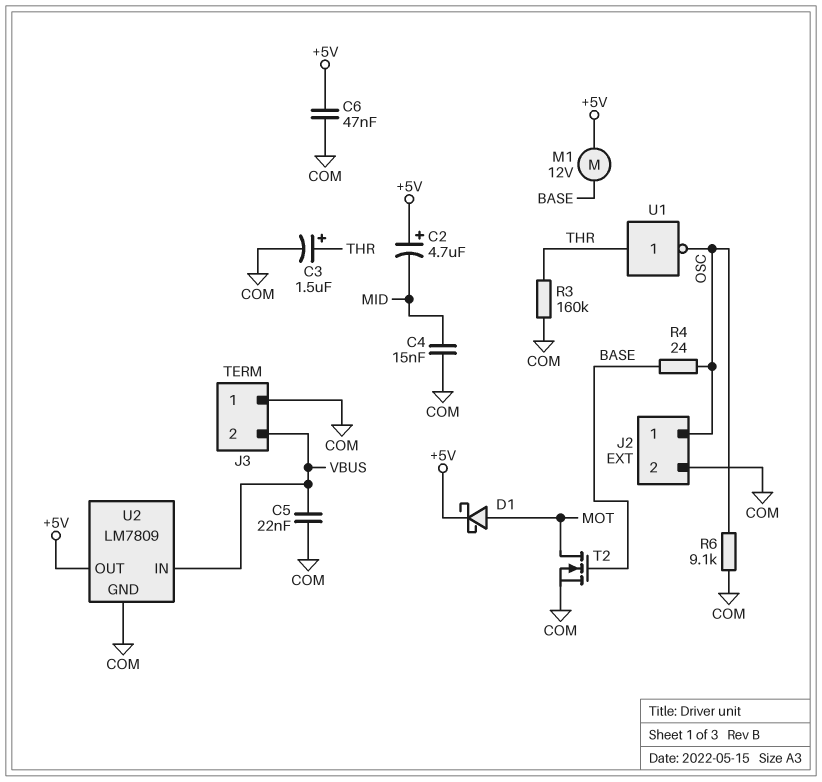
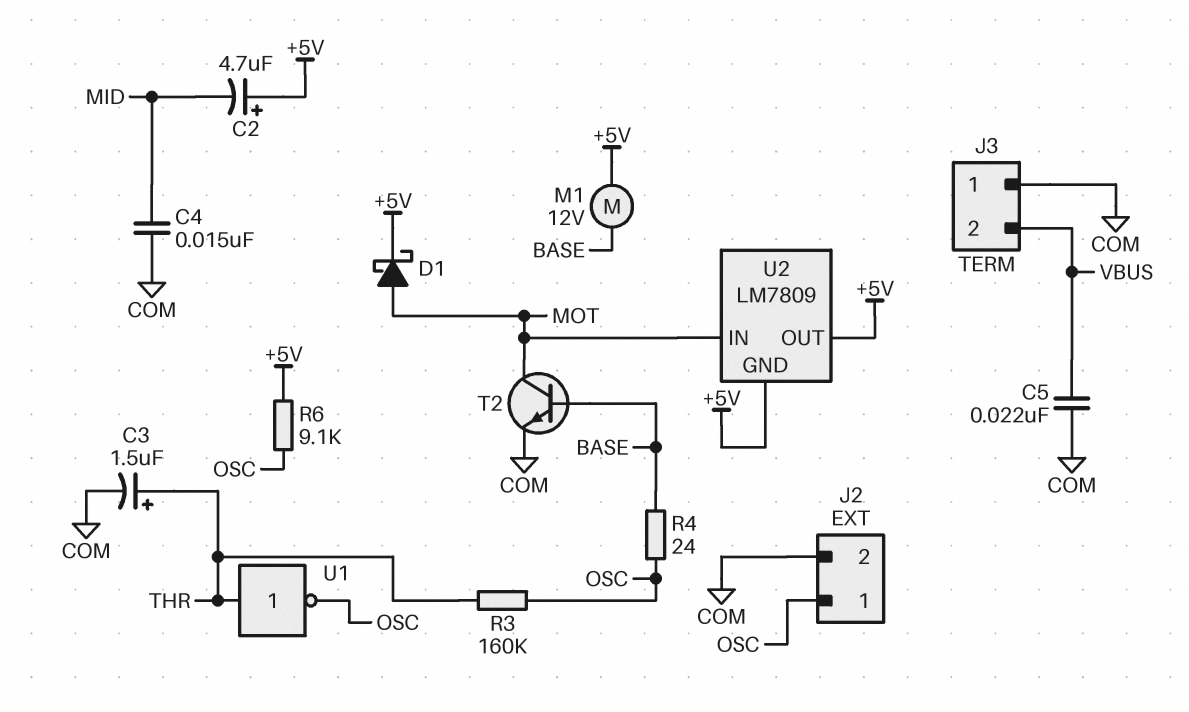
C6: 47nF (+5V, COM) -> none
R3: 160k (COM, THR) -> 160k (OSC, THR)
R6: 9.1k (COM, OSC) -> 9.1k (+5V, OSC)
T2: NMOS (G BASE, D MOT, S COM) -> NPN (B BASE, C MOT, E COM)
U2 pin GND: COM -> +5V
U2 pin IN: VBUS -> MOT

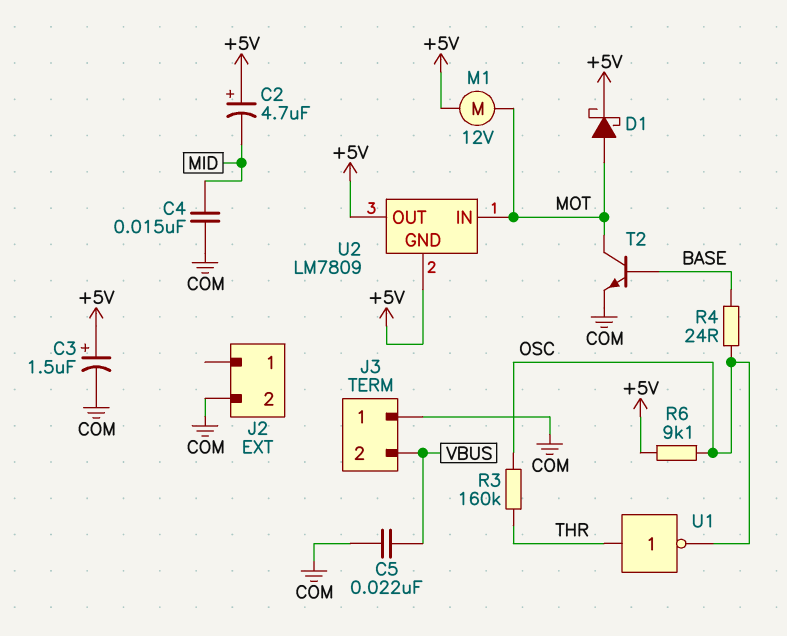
C3: 1.5uF (plus THR, minus COM) -> 1.5uF (plus +5V, minus COM)
J2 pin 1: OSC -> none
M1: motor 12V (+5V, BASE) -> motor 12V (+5V, MOT)

